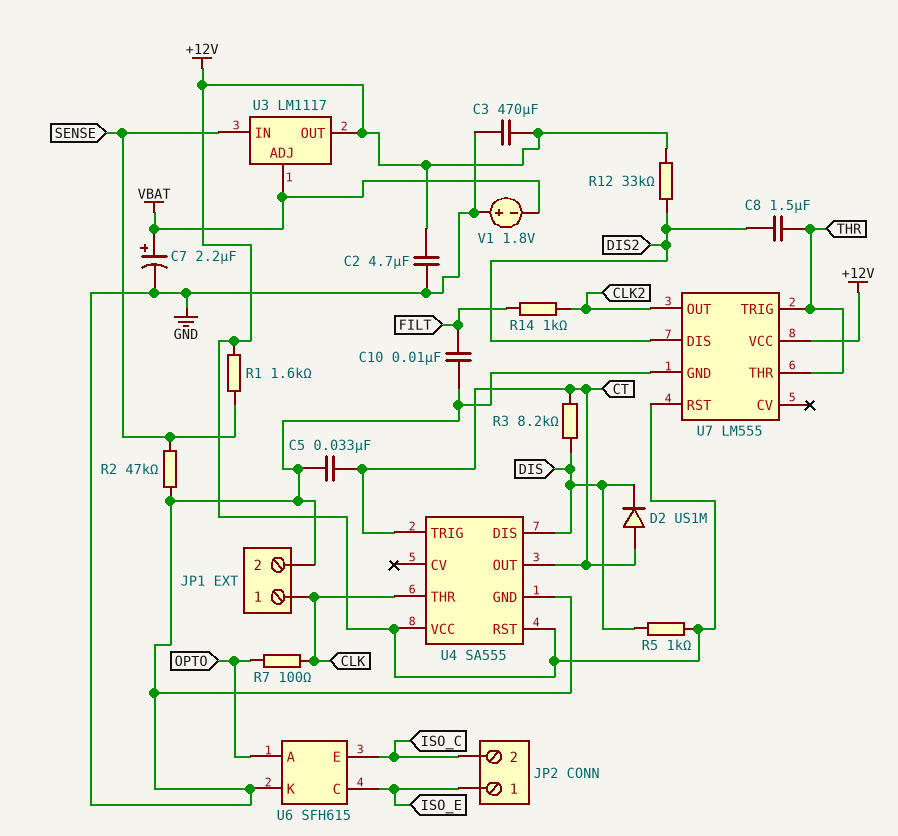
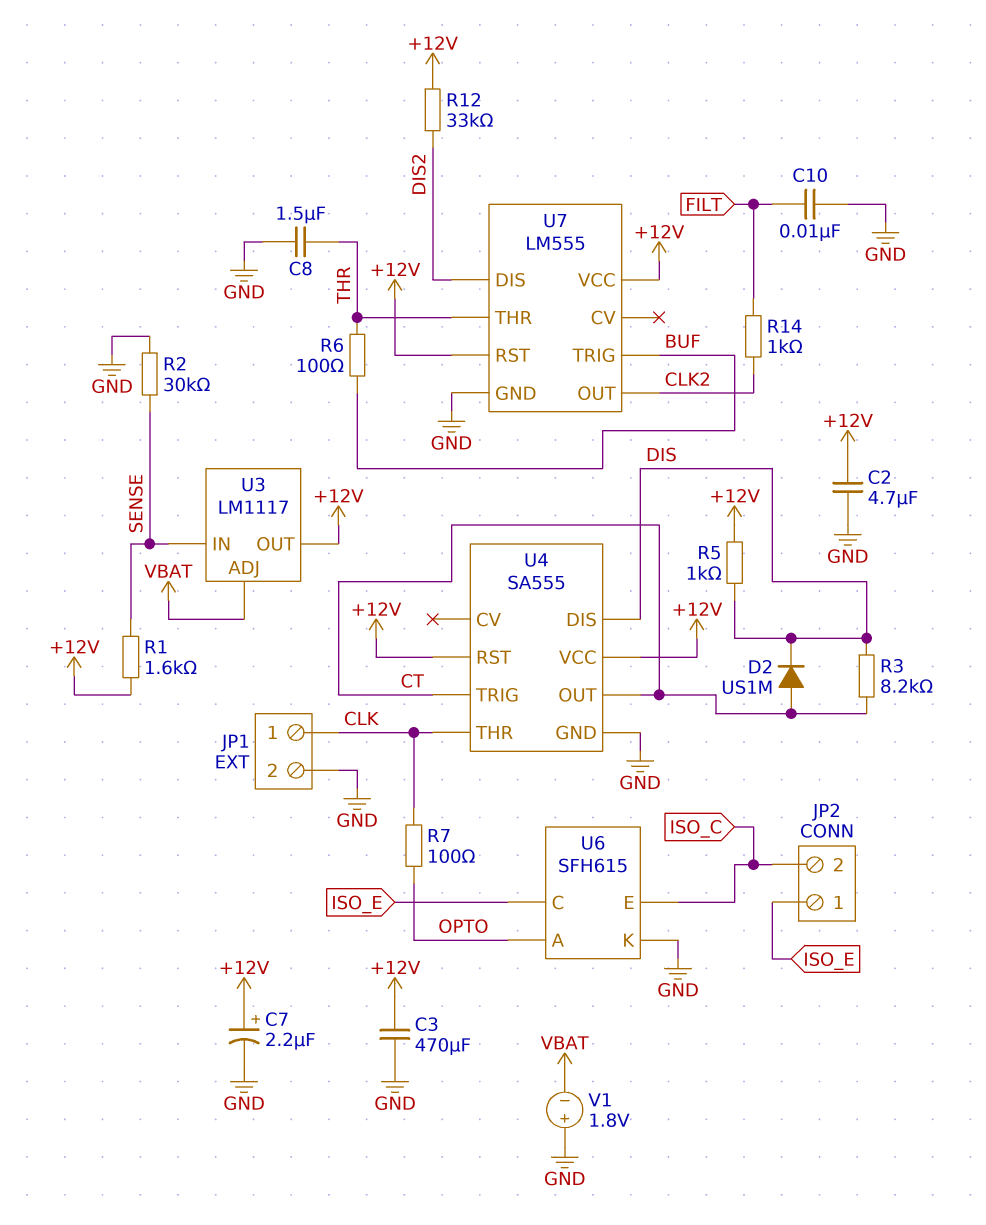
C5: 33nF (CT, GND) -> none
C7: 2.2uF (plus VBAT, minus GND) -> 2.2uF (plus +12V, minus GND)
C8: 1.5uF (DIS2, THR) -> 1.5uF (GND, THR)
R2: 47k (GND, SENSE) -> 30k (GND, SENSE)
R6: none -> 100 (BUF, THR)
U7 pin TRIG: THR -> BUF

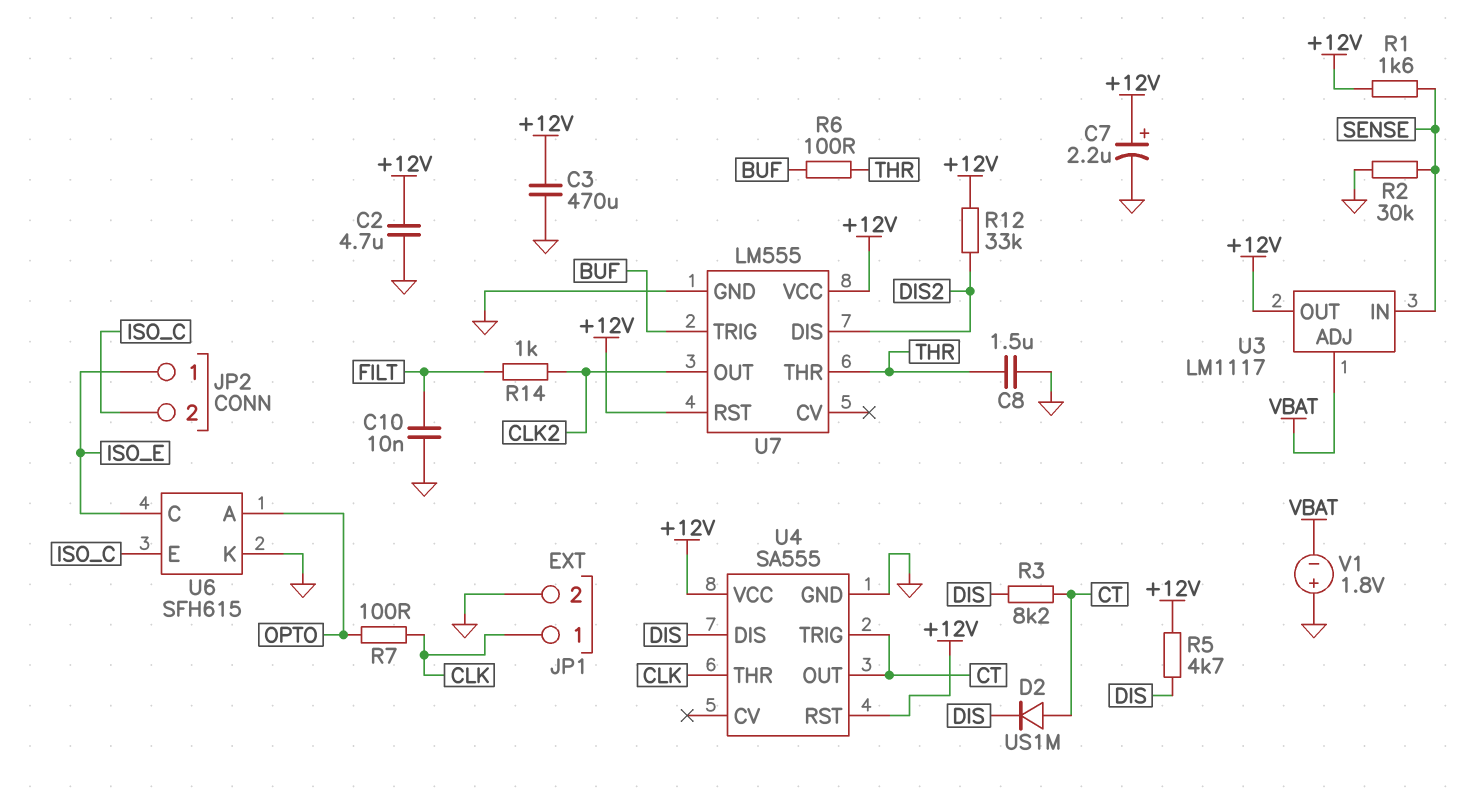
R5: 1k (+12V, DIS) -> 4.7k (+12V, DIS)

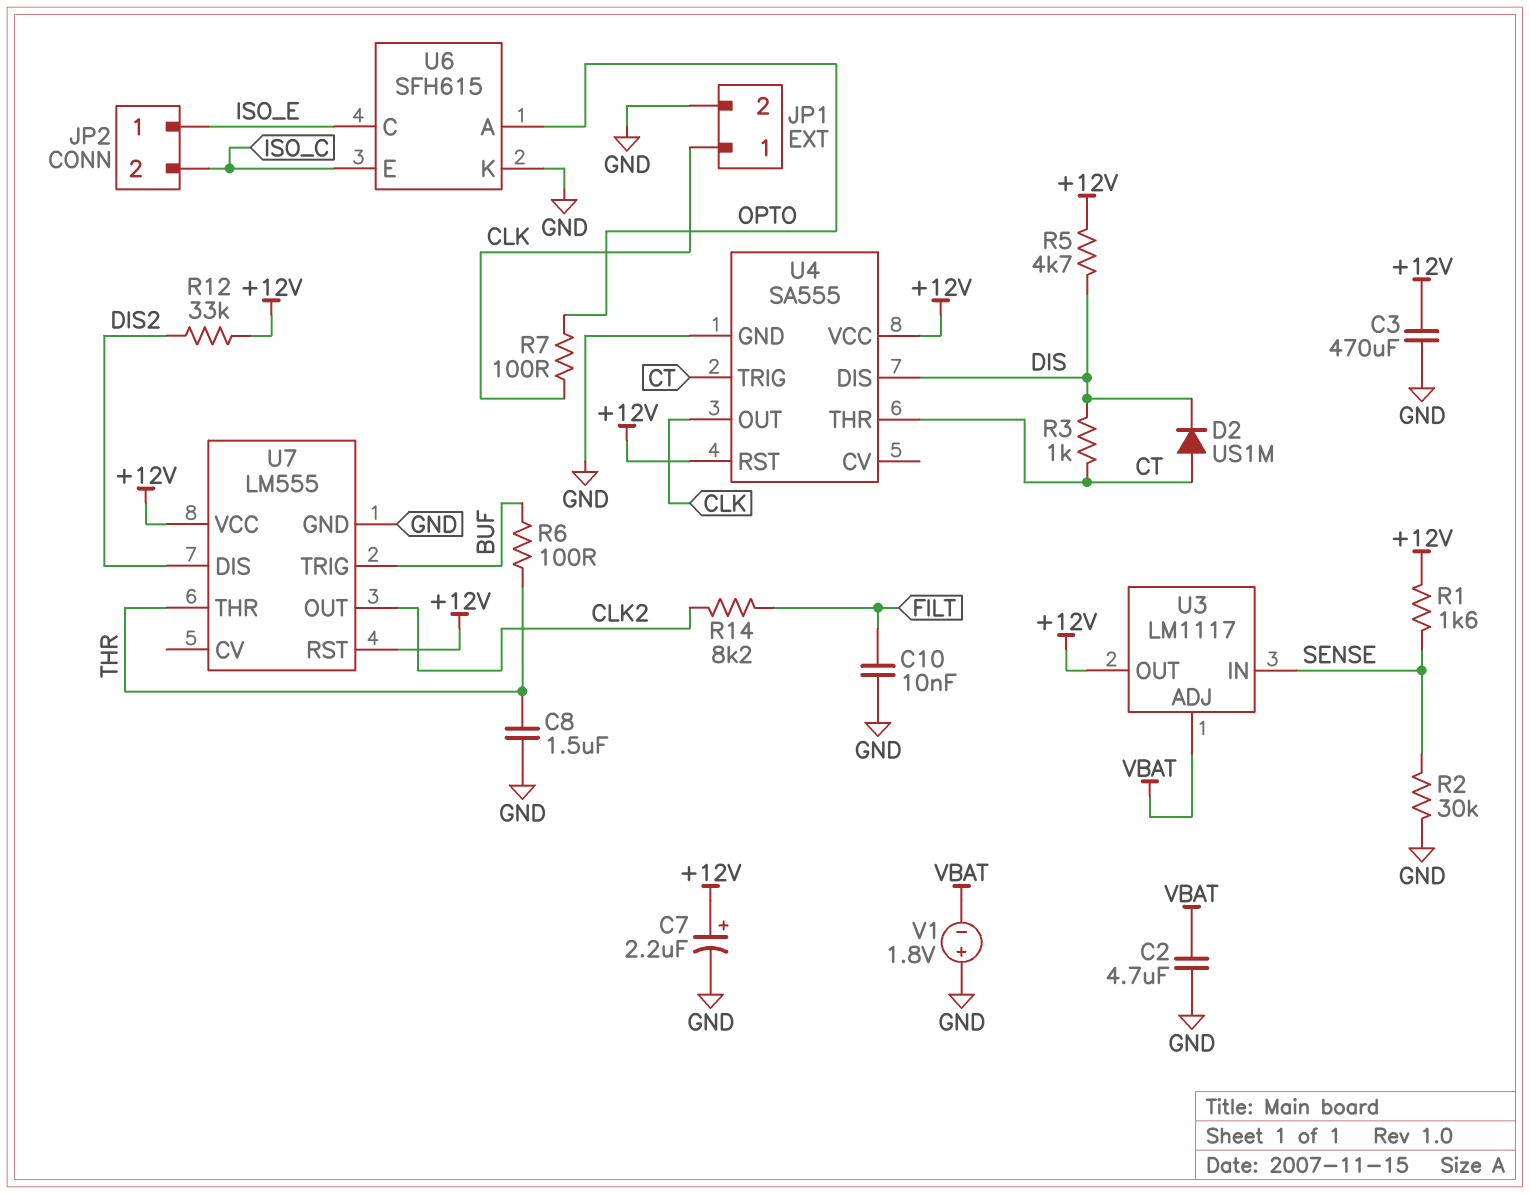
C2: 4.7uF (+12V, GND) -> 4.7uF (GND, VBAT)
R3: 8.2k (CT, DIS) -> 1k (CT, DIS)
R14: 1k (CLK2, FILT) -> 8.2k (CLK2, FILT)
U4 pin OUT: CT -> CLK
U4 pin THR: CLK -> CT

